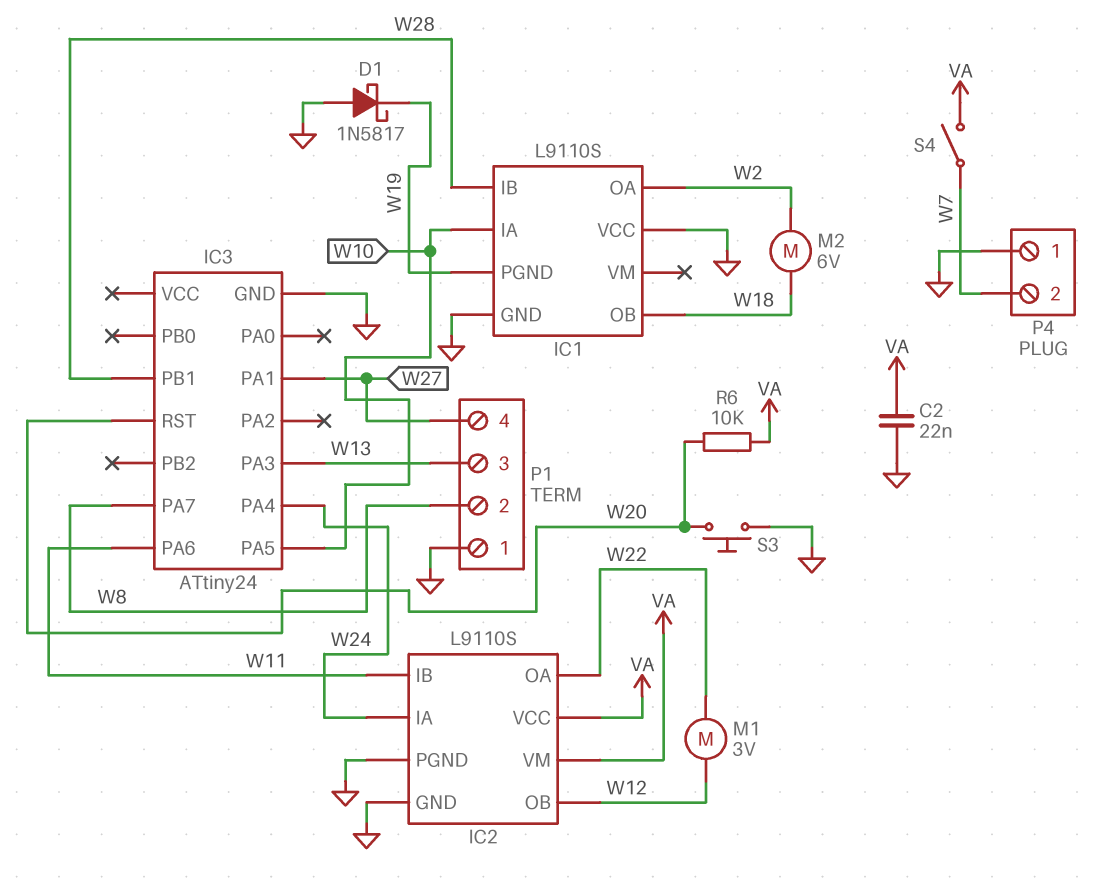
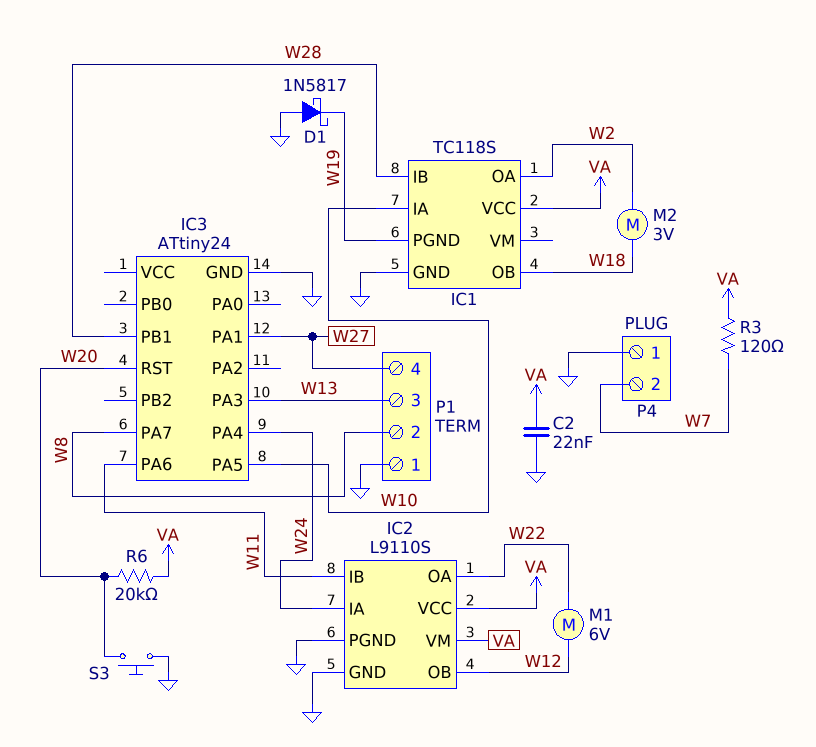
IC1: L9110S -> TC118S
IC1 pin VCC: GND -> VA
M1: motor 3V (W12, W22) -> motor 6V (W12, W22)
M2: motor 6V (W2, W18) -> motor 3V (W2, W18)
R3: none -> 120 (VA, W7)
R6: 10k (VA, W20) -> 20k (VA, W20)
S4: switch (VA, W7) -> none

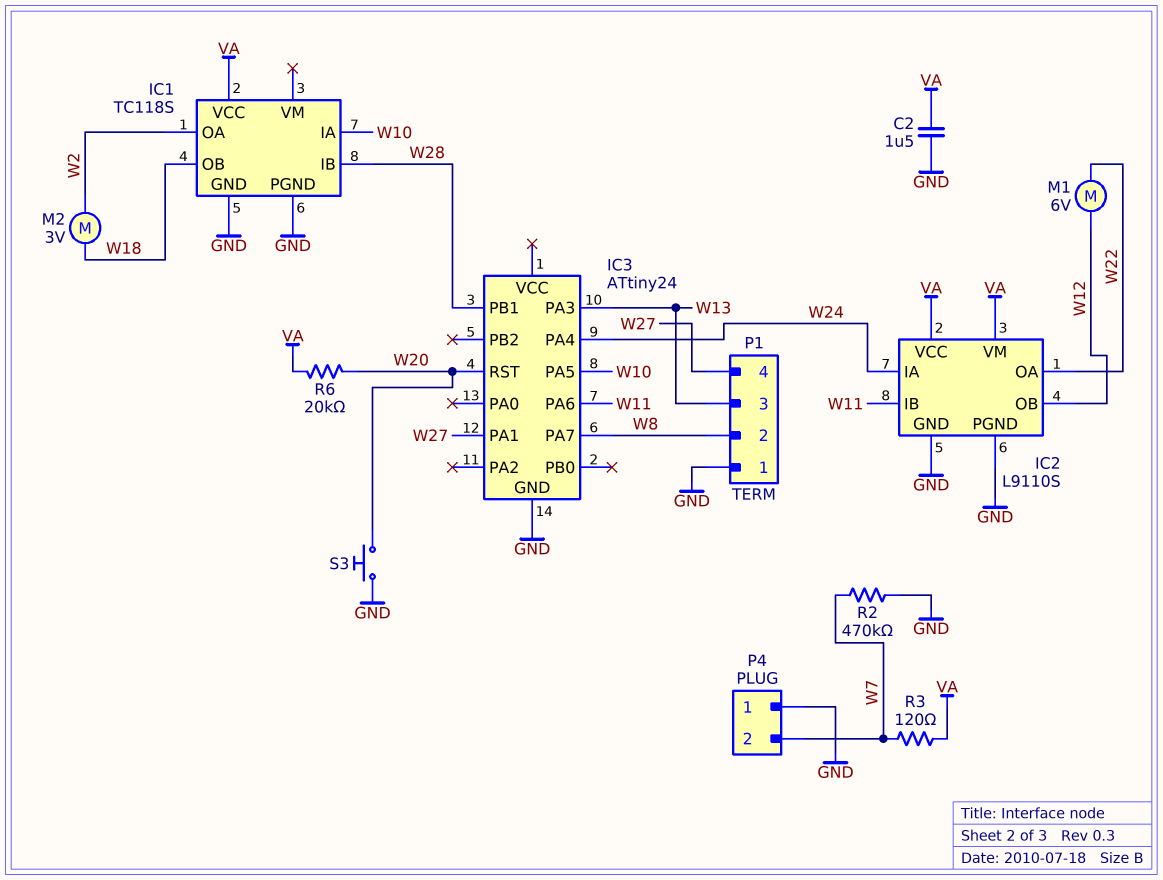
C2: 22nF (GND, VA) -> 1.5uF (GND, VA)
D1: schottky 1N5817 (A GND, K W19) -> none
IC1 pin PGND: W19 -> GND
R2: none -> 470k (GND, W7)

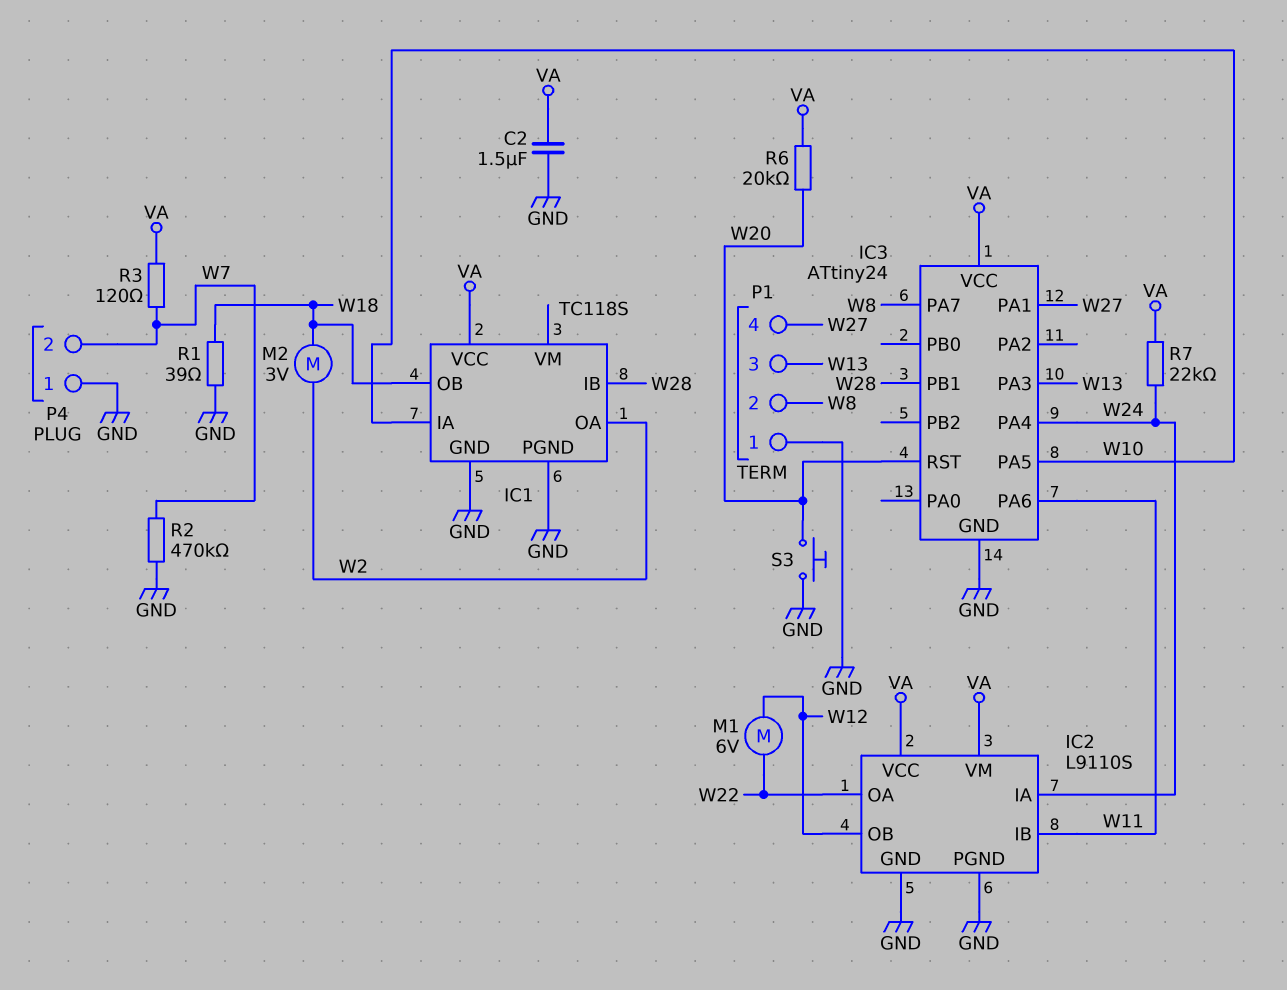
IC3 pin VCC: none -> VA
R1: none -> 39 (GND, W18)
R7: none -> 22k (VA, W24)

